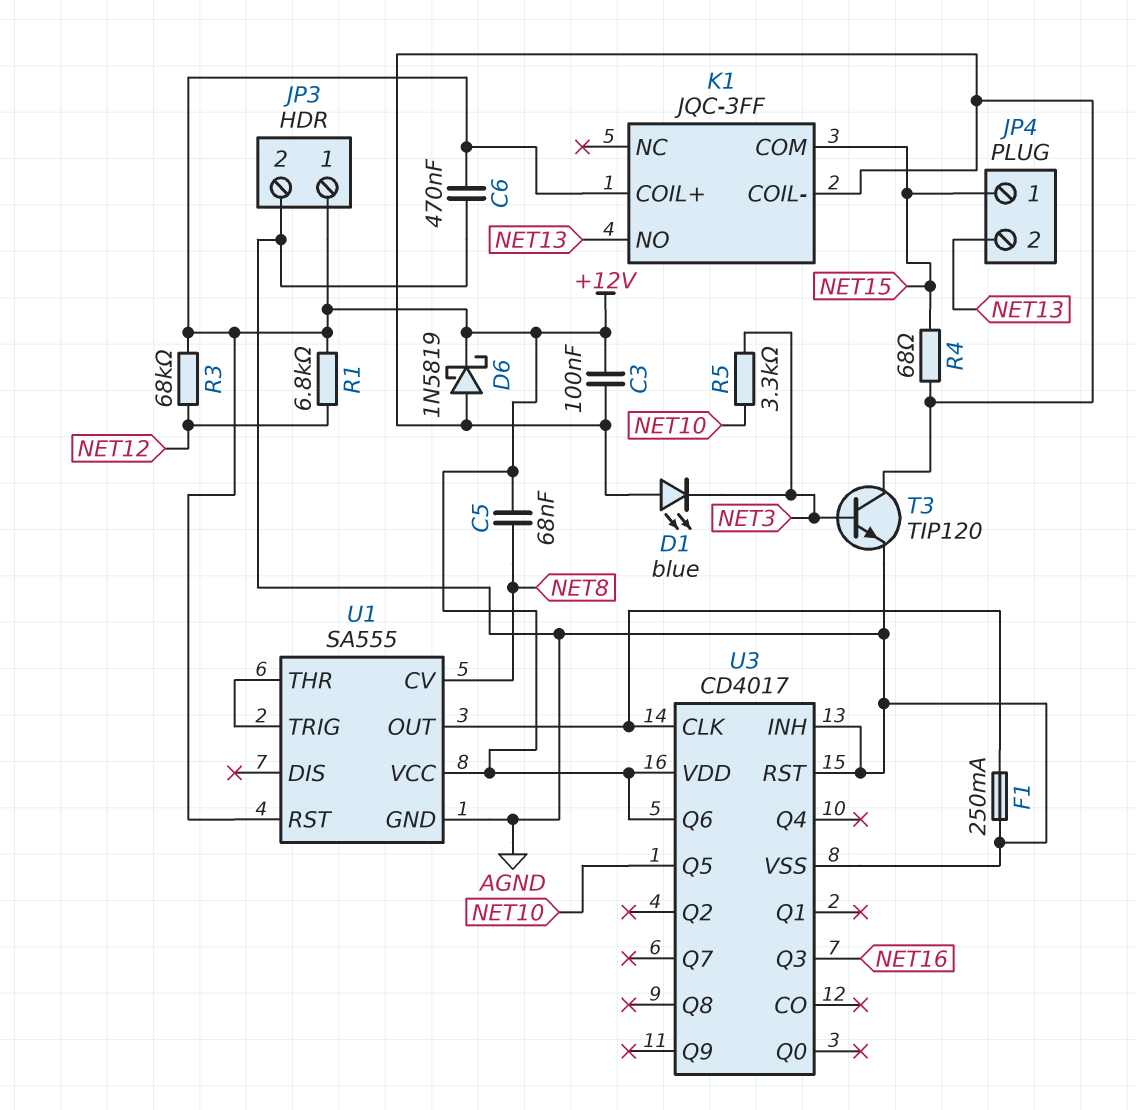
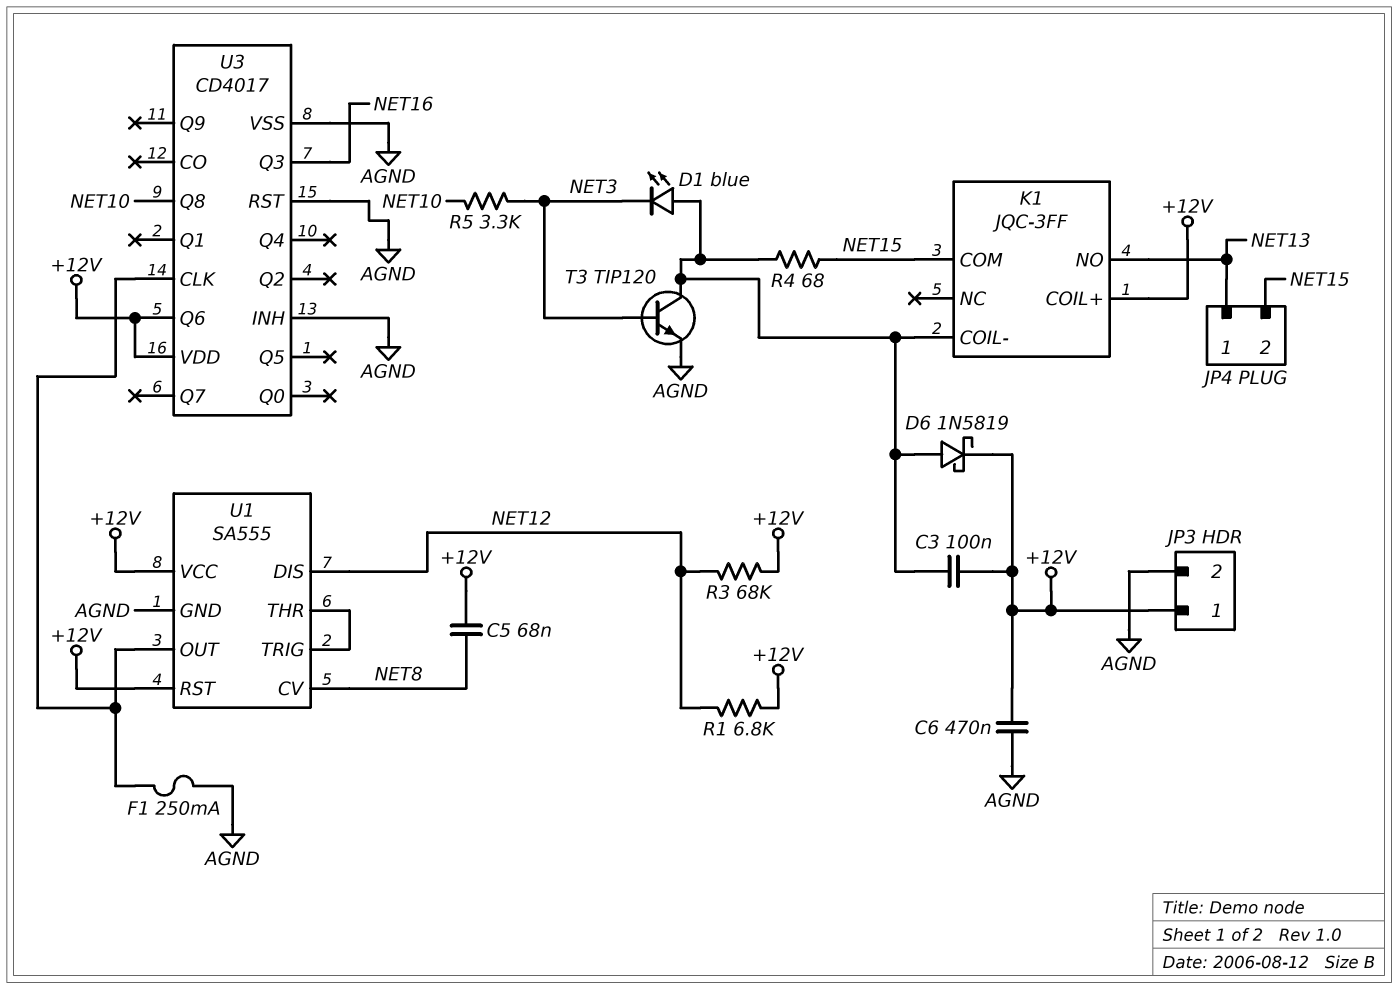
JP4 pin 1: NET15 -> NET13
JP4 pin 2: NET13 -> NET15
U1 pin DIS: none -> NET12
U3 pin Q5: NET10 -> none
U3 pin Q8: none -> NET10

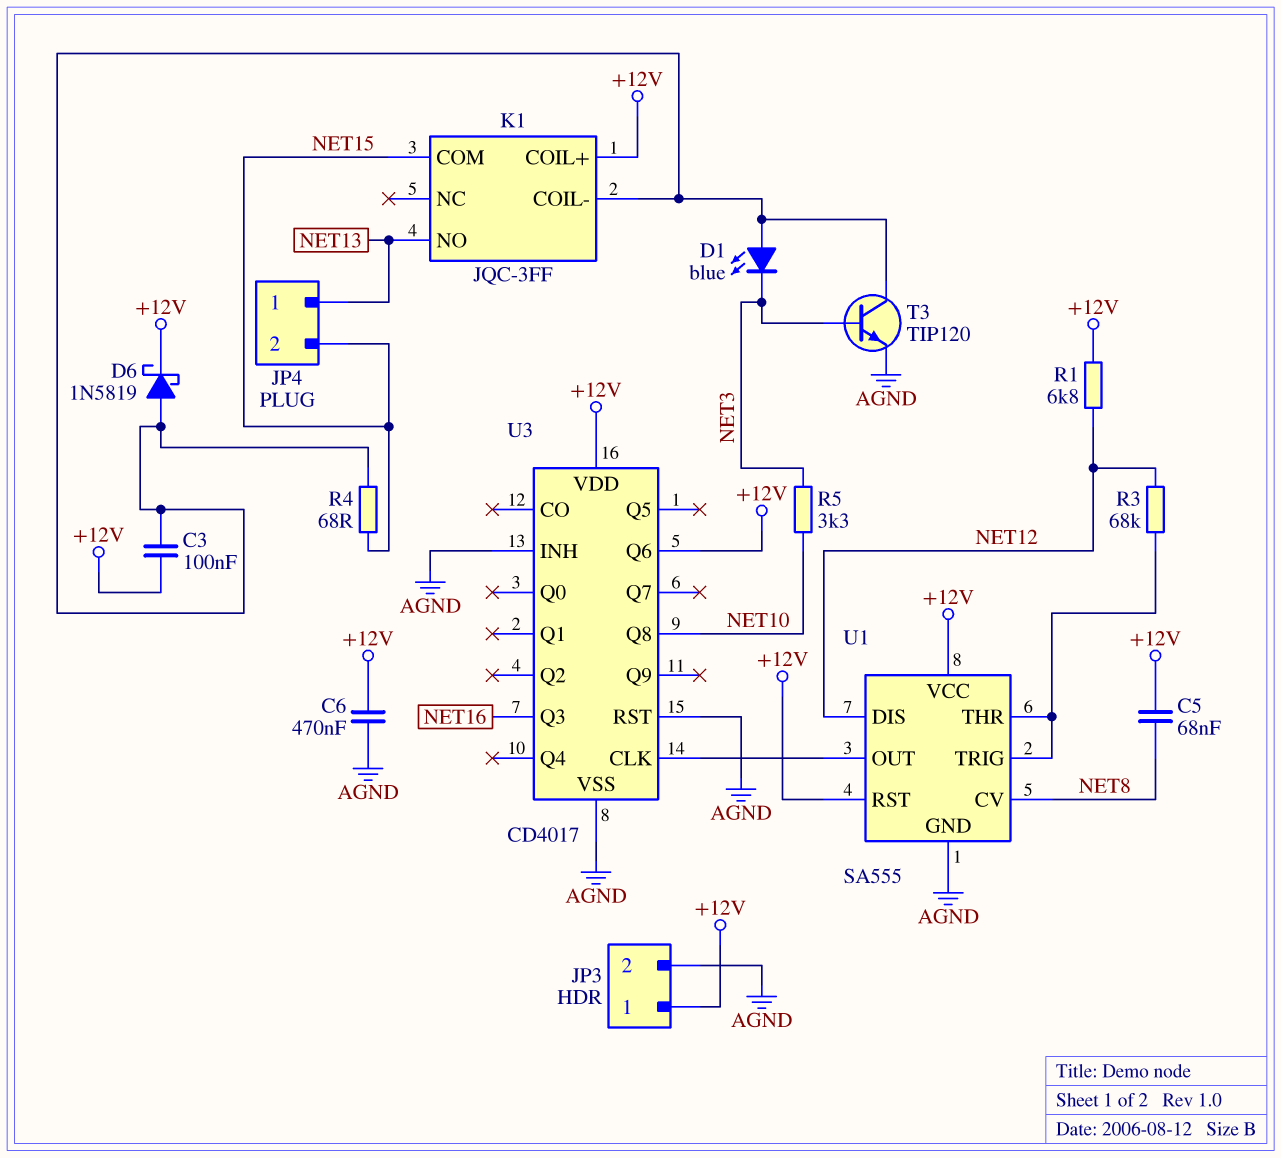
F1: 250mA (AGND, U1/OUT) -> none
R3: 68k (+12V, NET12) -> 68k (NET12, U1/THR)

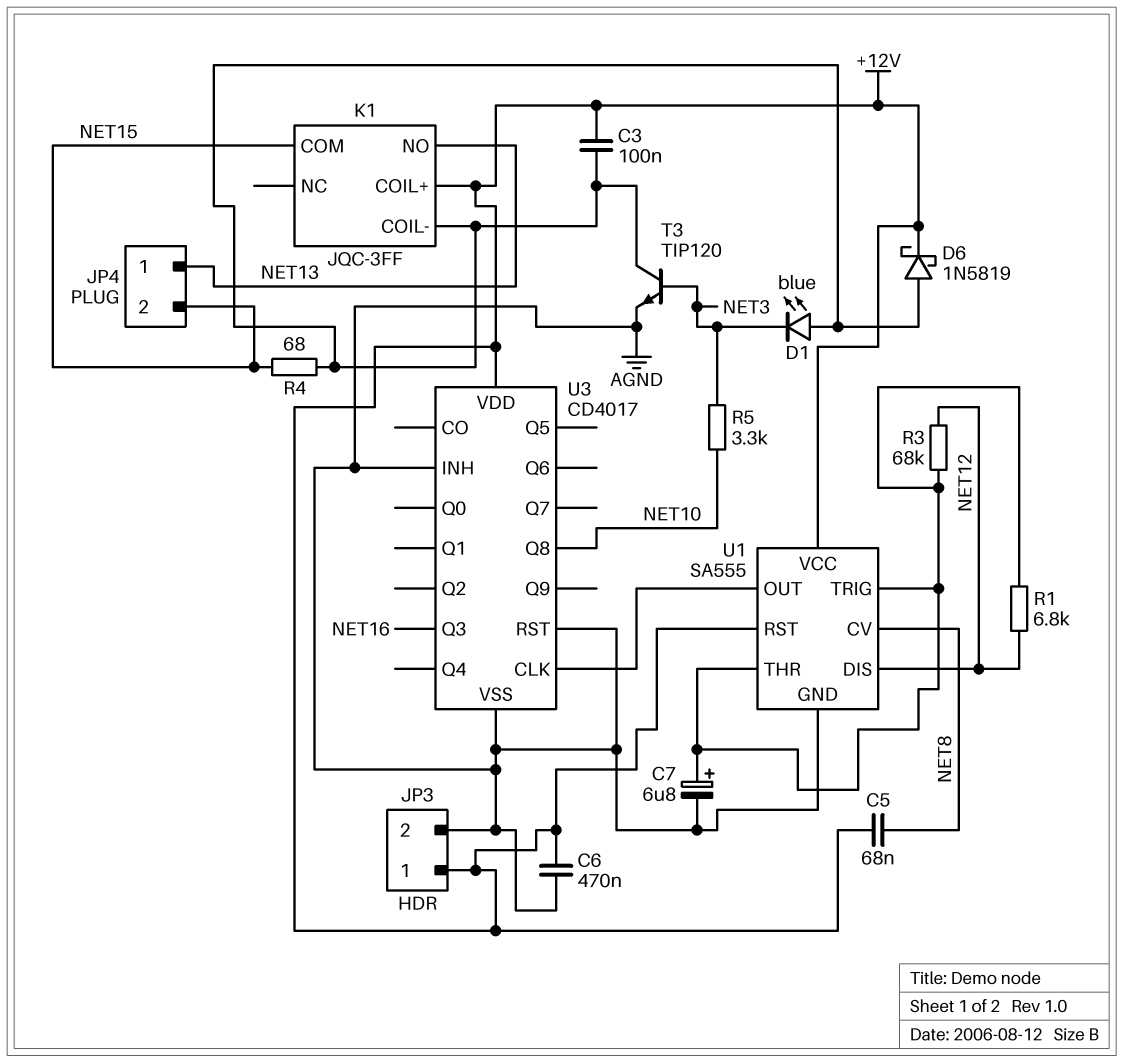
C7: none -> 6.8uF (plus U1/THR, minus AGND)
R1: 6.8k (+12V, NET12) -> 6.8k (NET12, U1/THR)
U3 pin Q6: +12V -> none

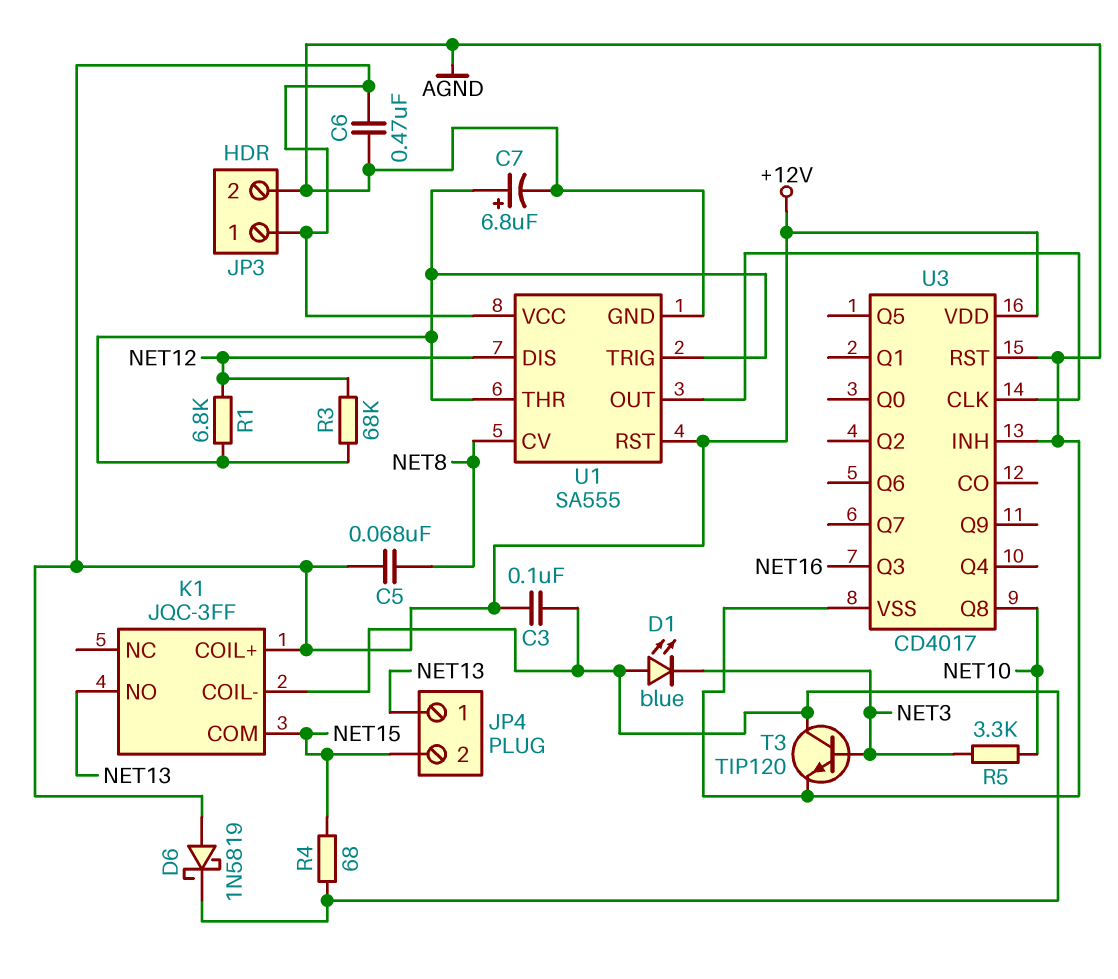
D6: schottky 1N5819 (A K1/COIL-, K +12V) -> schottky 1N5819 (A +12V, K K1/COIL-)

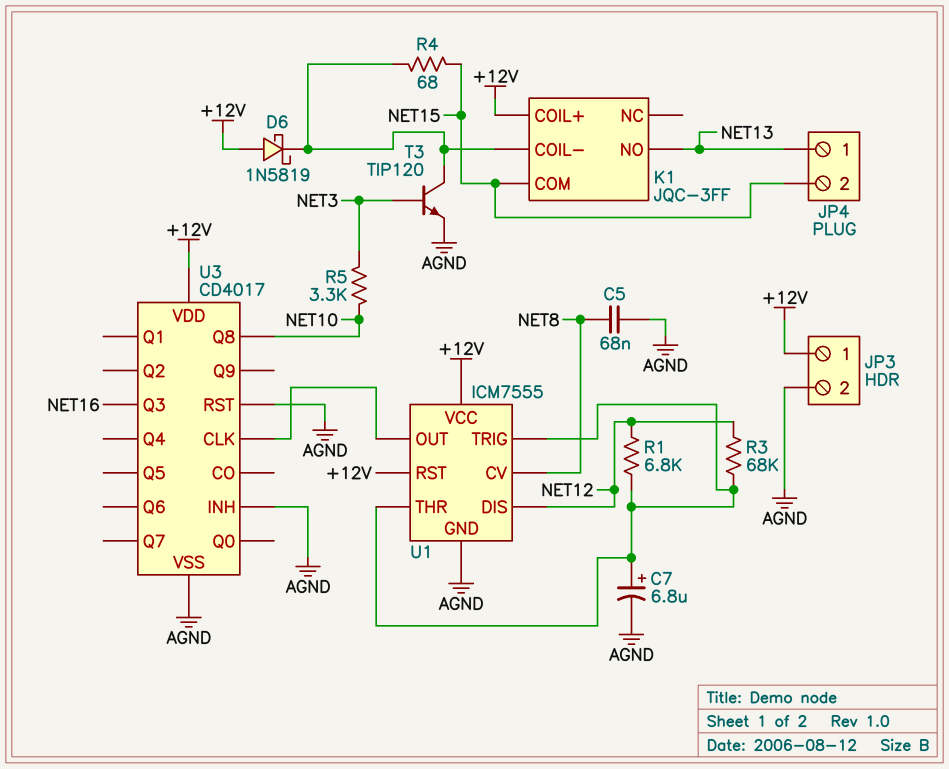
C3: 100nF (+12V, K1/COIL-) -> none
C5: 68nF (+12V, NET8) -> 68nF (AGND, NET8)
C6: 470nF (+12V, AGND) -> none
D1: LED blue (A K1/COIL-, K NET3) -> none
U1: SA555 -> ICM7555

